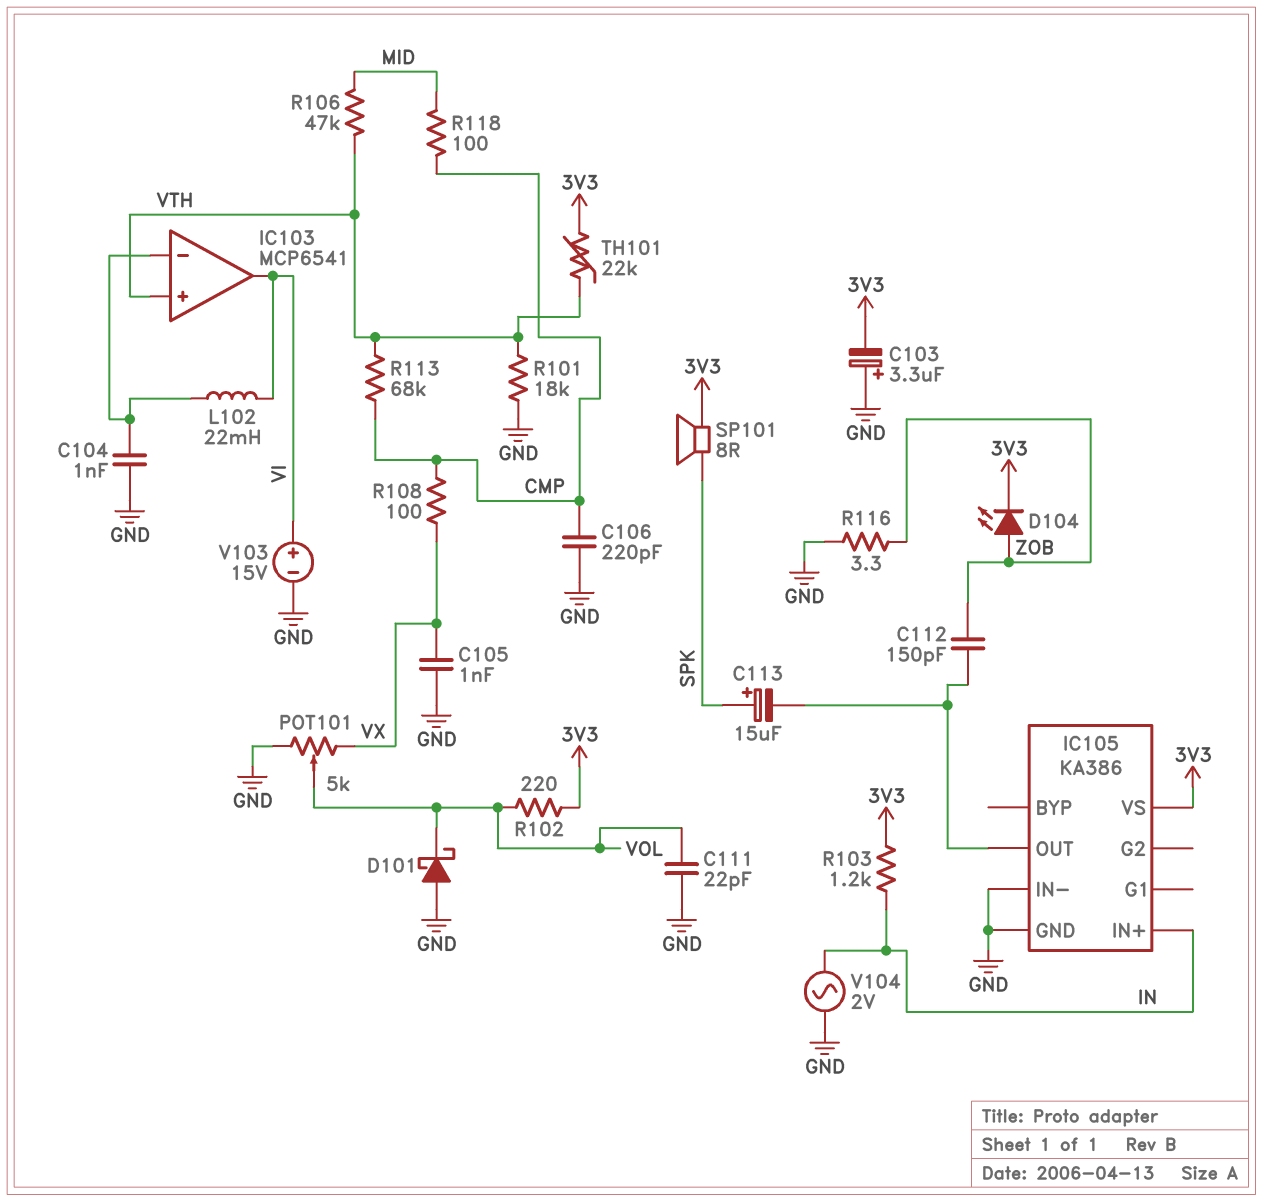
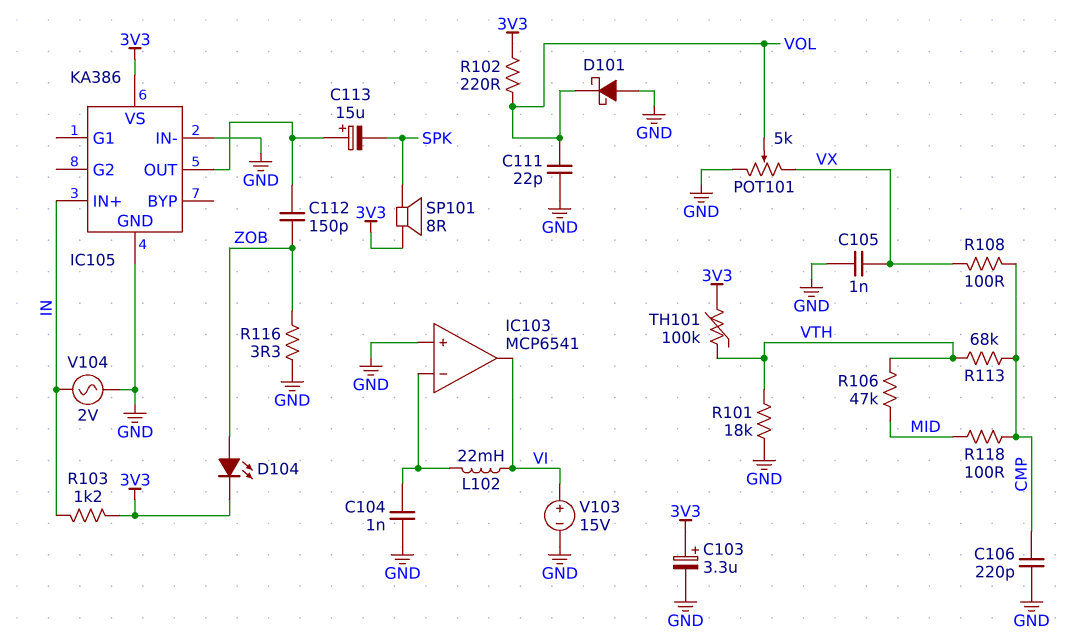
C103: 3.3uF (plus GND, minus 3V3) -> 3.3uF (plus 3V3, minus GND)
C113: 15uF (plus SPK, minus IC105/OUT) -> 15uF (plus IC105/OUT, minus SPK)
IC103 pin in+: VTH -> GND
TH101: 22k (3V3, VTH) -> 100k (3V3, VTH)

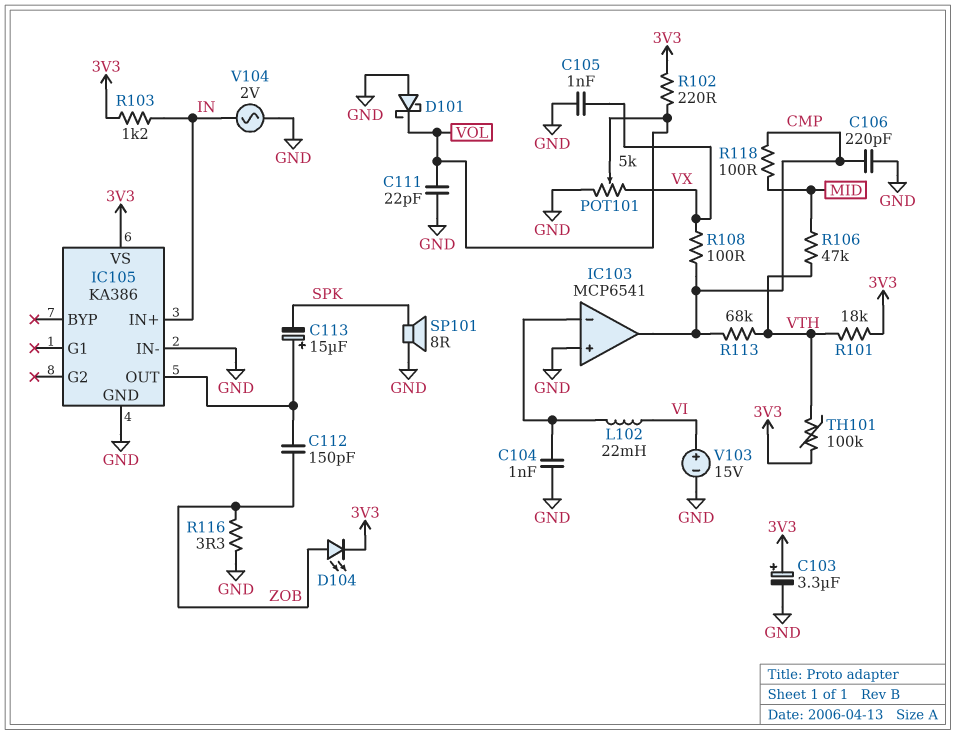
IC103 pin out: VI -> CMP
R101: 18k (GND, VTH) -> 18k (3V3, VTH)
SP101: speaker 8R (3V3, SPK) -> speaker 8R (GND, SPK)

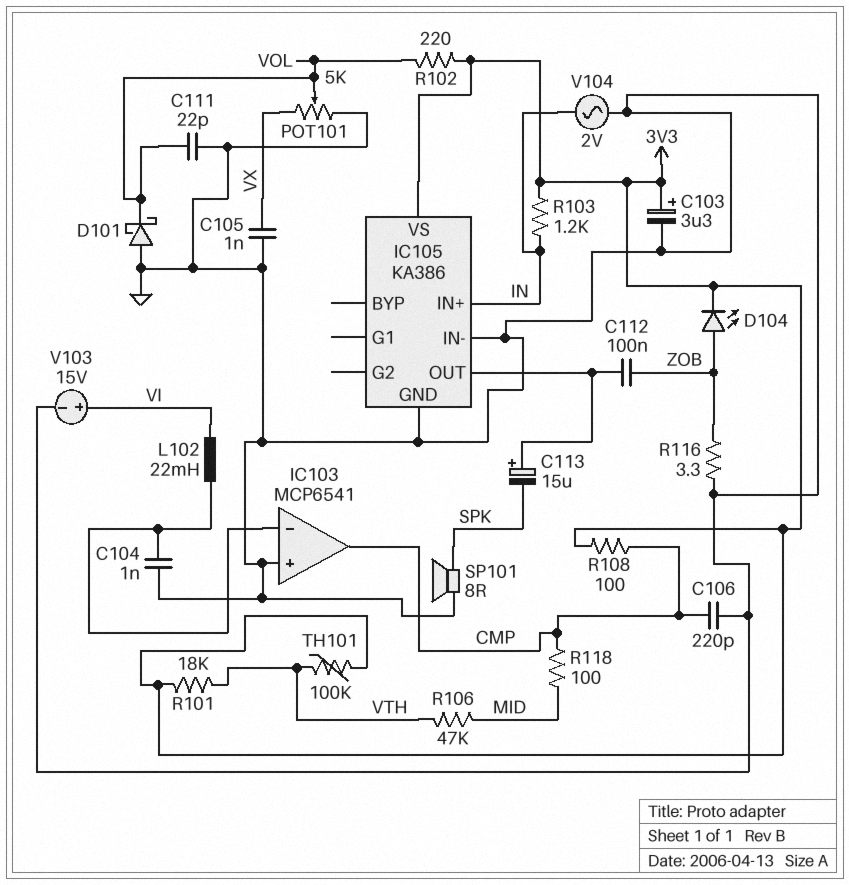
C112: 150pF (IC105/OUT, ZOB) -> 100nF (IC105/OUT, ZOB)
R108: 100 (CMP, VX) -> 100 (3V3, CMP)
R113: 68k (CMP, VTH) -> none

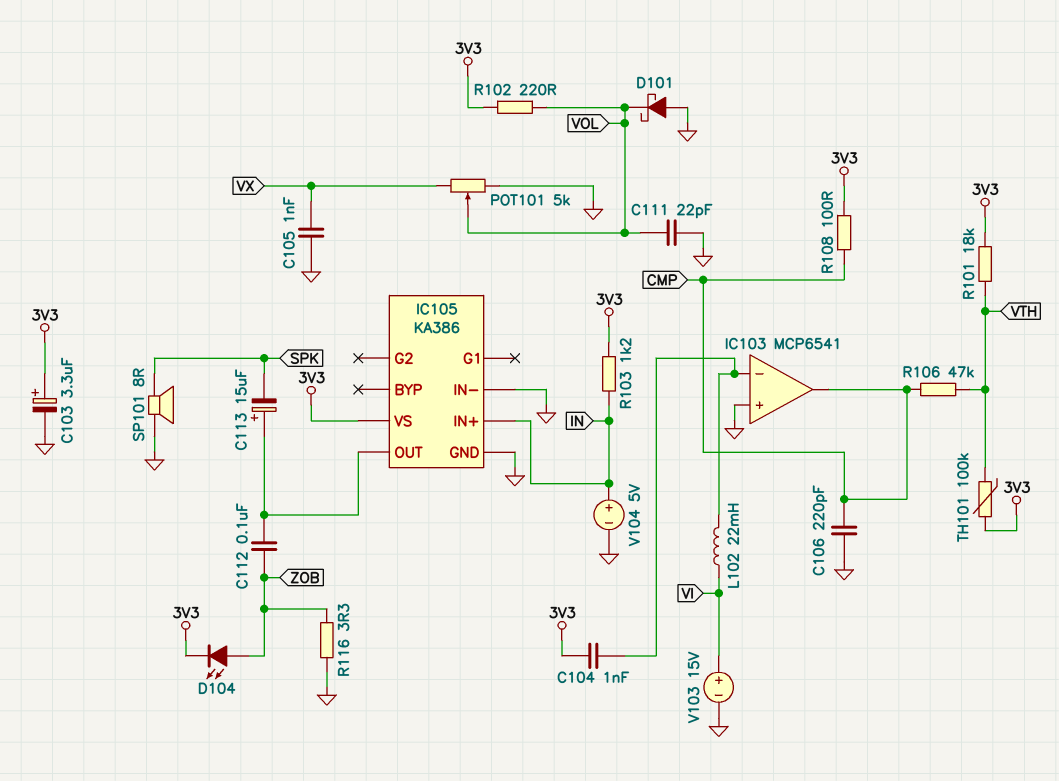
C104: 1nF (GND, IC103/in-) -> 1nF (3V3, IC103/in-)
R106: 47k (MID, VTH) -> 47k (CMP, VTH)
R118: 100 (CMP, MID) -> none
V104: AC 2V (GND, IN) -> 5V (plus IN, minus GND)

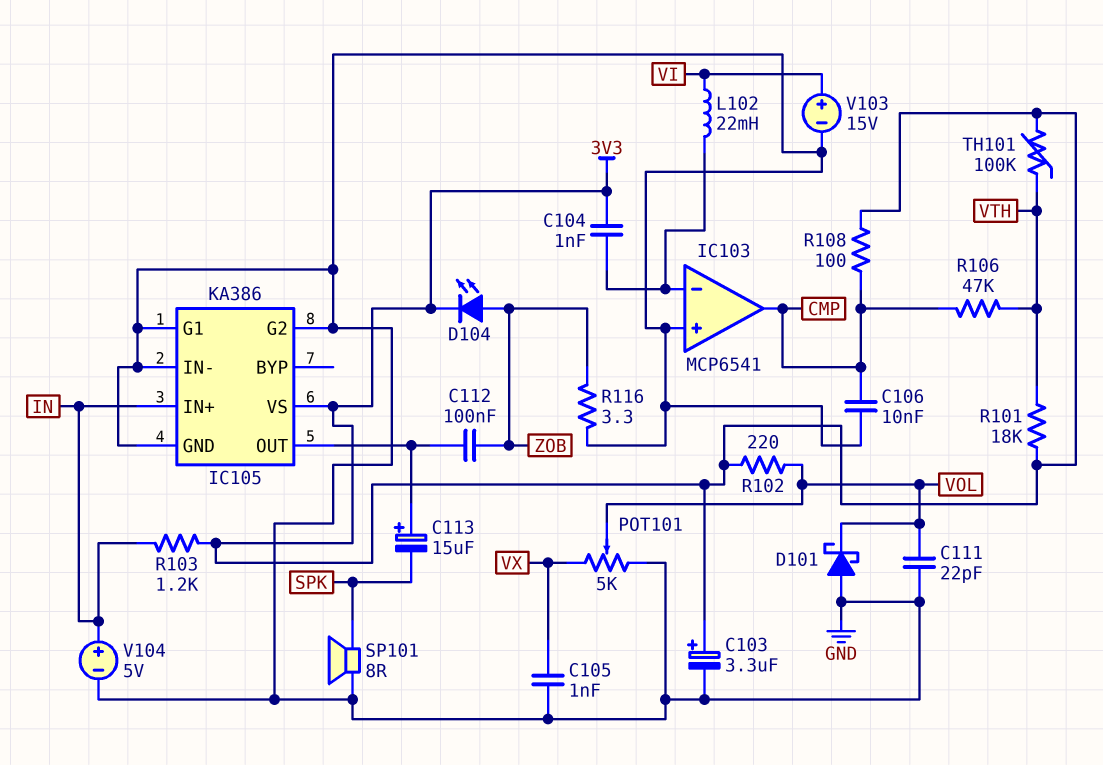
C106: 220pF (CMP, GND) -> 10nF (CMP, GND)
IC105 pin G1: none -> GND
IC105 pin G2: none -> GND

